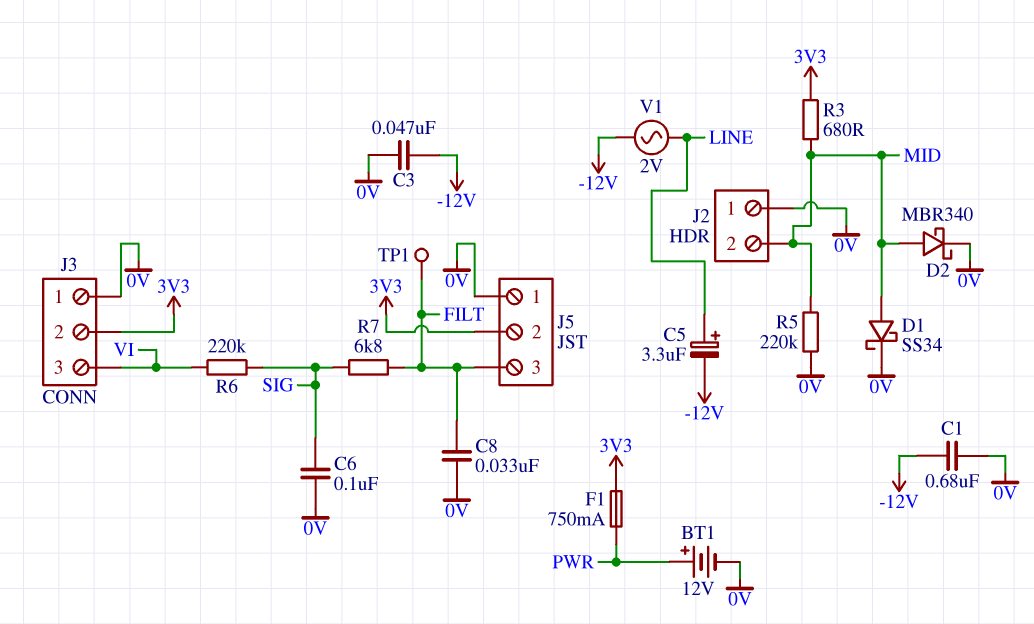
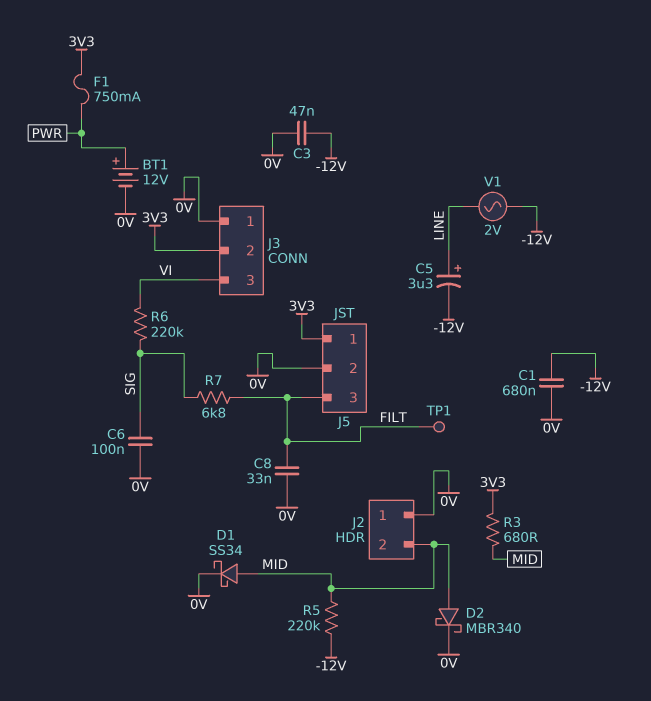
J5 pin 1: 0V -> 3V3
J5 pin 2: 3V3 -> 0V
R5: 220k (0V, MID) -> 220k (-12V, MID)

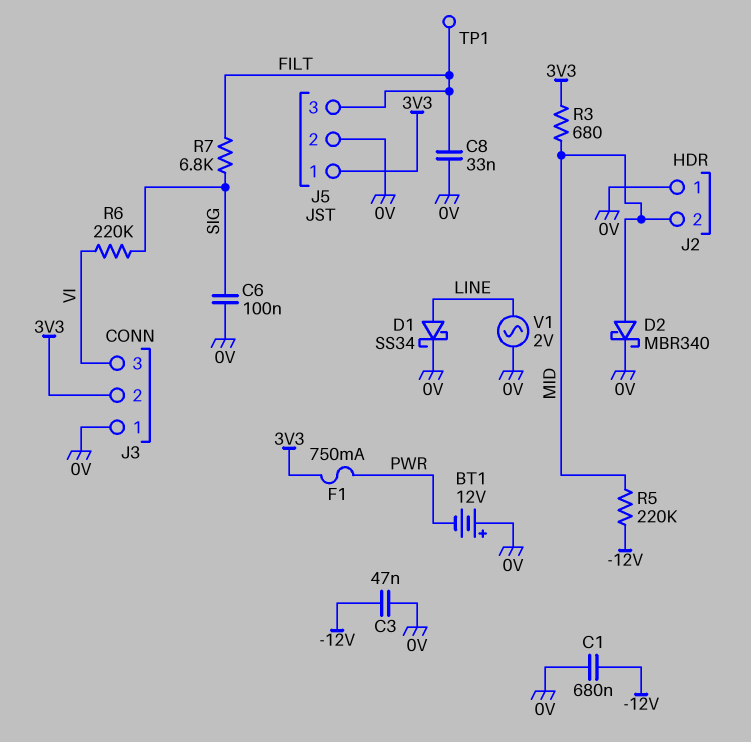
BT1: 12V (plus PWR, minus 0V) -> 12V (plus 0V, minus PWR)
C5: 3.3uF (plus LINE, minus -12V) -> none
D1: schottky SS34 (A MID, K 0V) -> schottky SS34 (A LINE, K 0V)
V1: AC 2V (-12V, LINE) -> AC 2V (0V, LINE)

